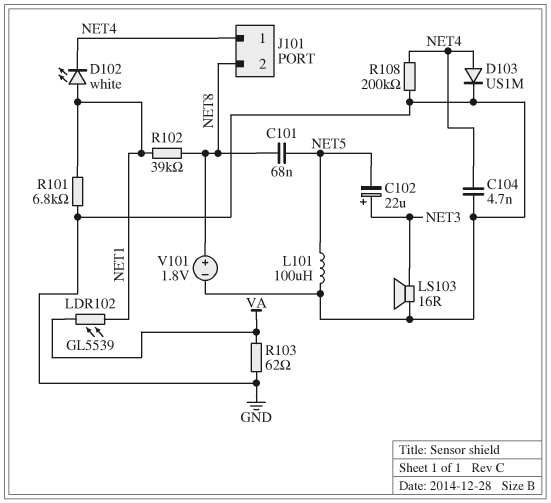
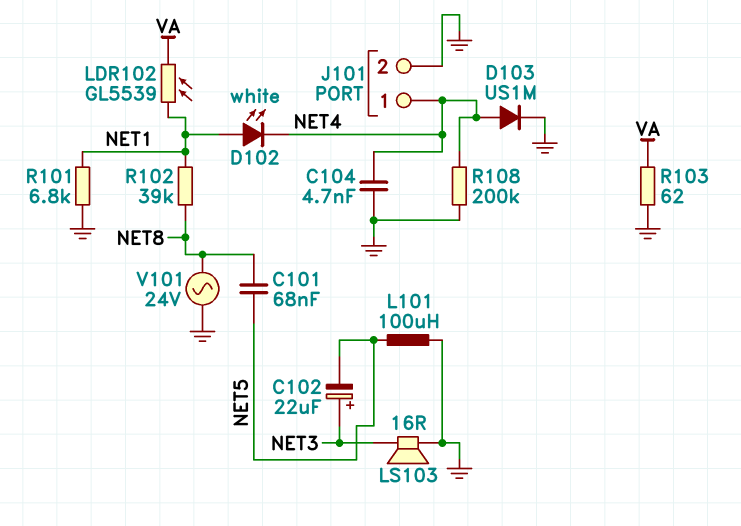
J101 pin 2: NET8 -> GND
V101: 1.8V (plus NET8, minus GND) -> AC 24V (GND, NET8)

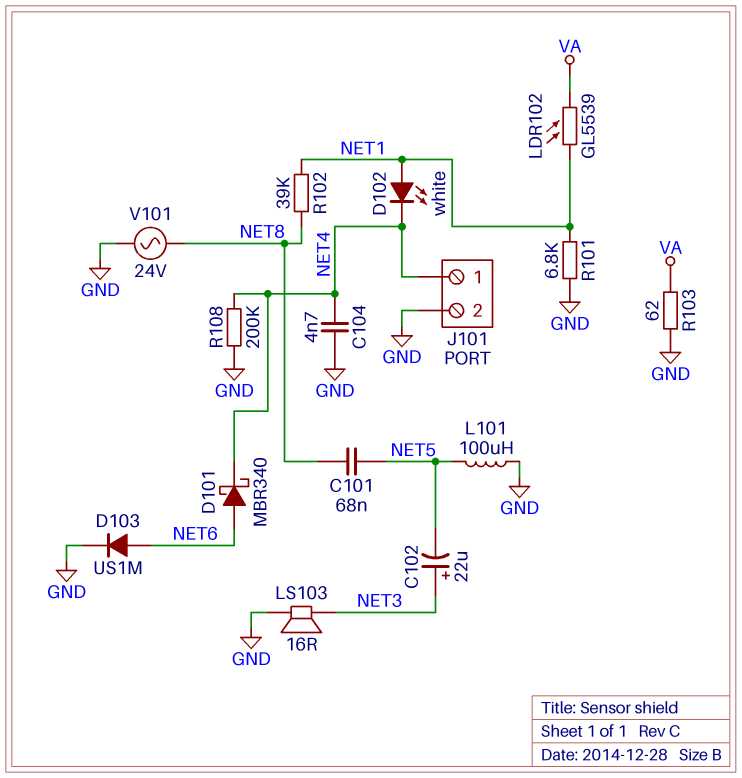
D101: none -> schottky MBR340 (A NET6, K NET4)
D103: diode US1M (A NET4, K GND) -> diode US1M (A NET6, K GND)

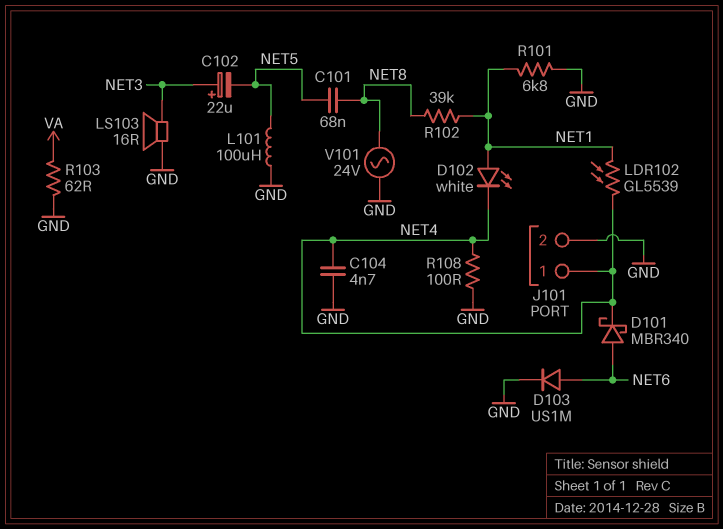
LDR102: GL5539 (NET1, VA) -> GL5539 (NET1, NET4)
R108: 200k (GND, NET4) -> 100 (GND, NET4)

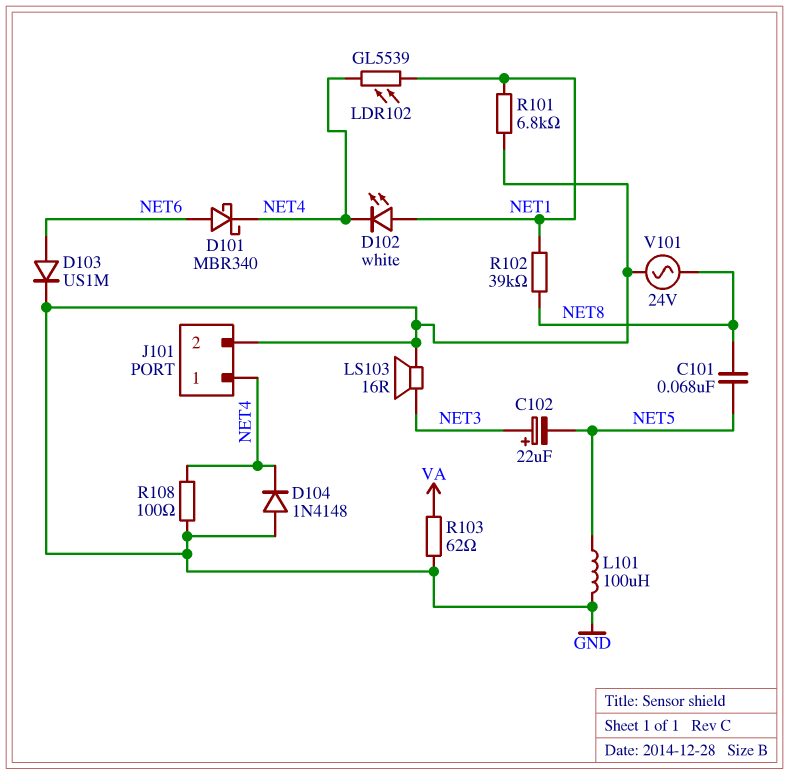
C104: 4.7nF (GND, NET4) -> none
D104: none -> diode 1N4148 (A GND, K NET4)

